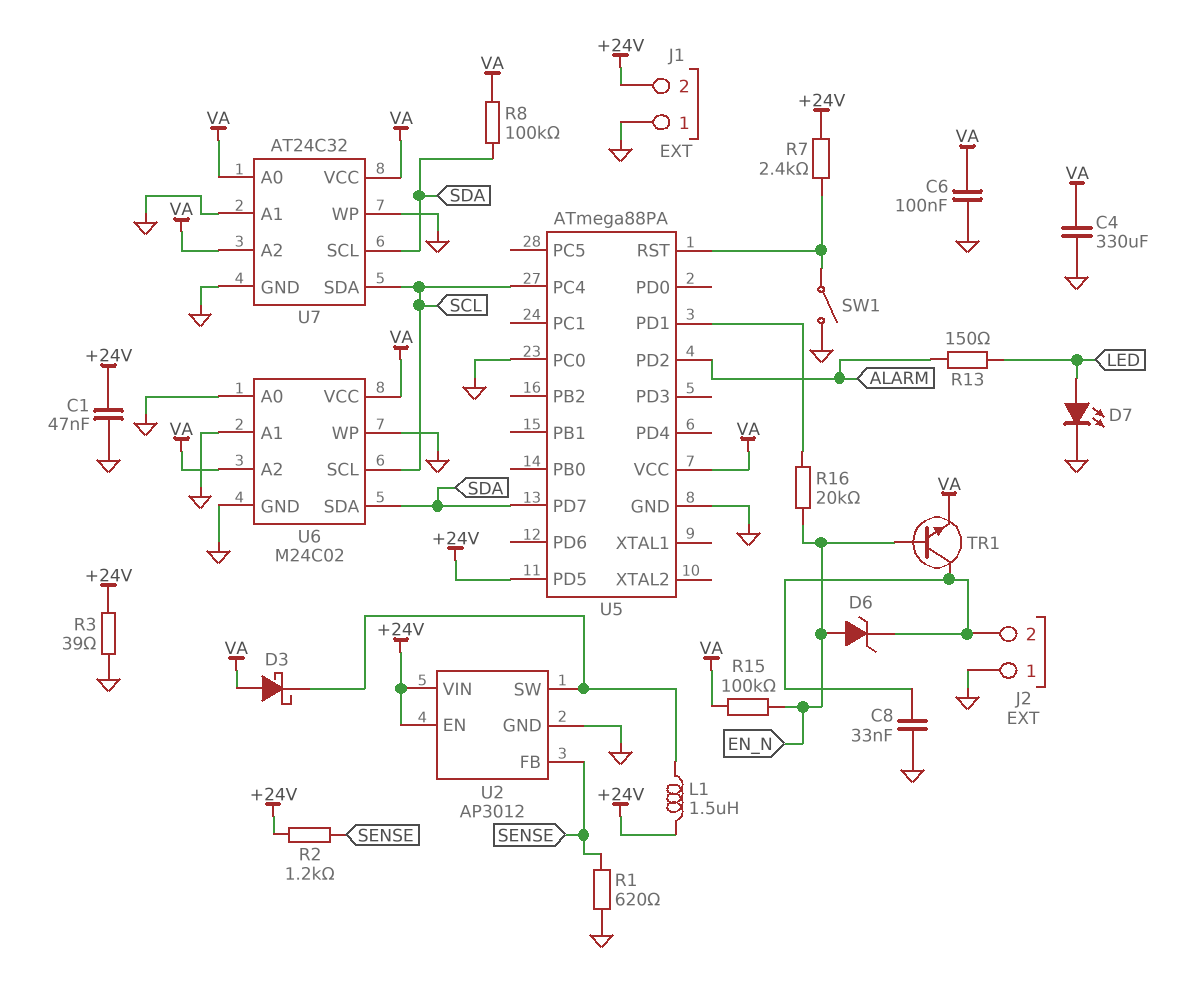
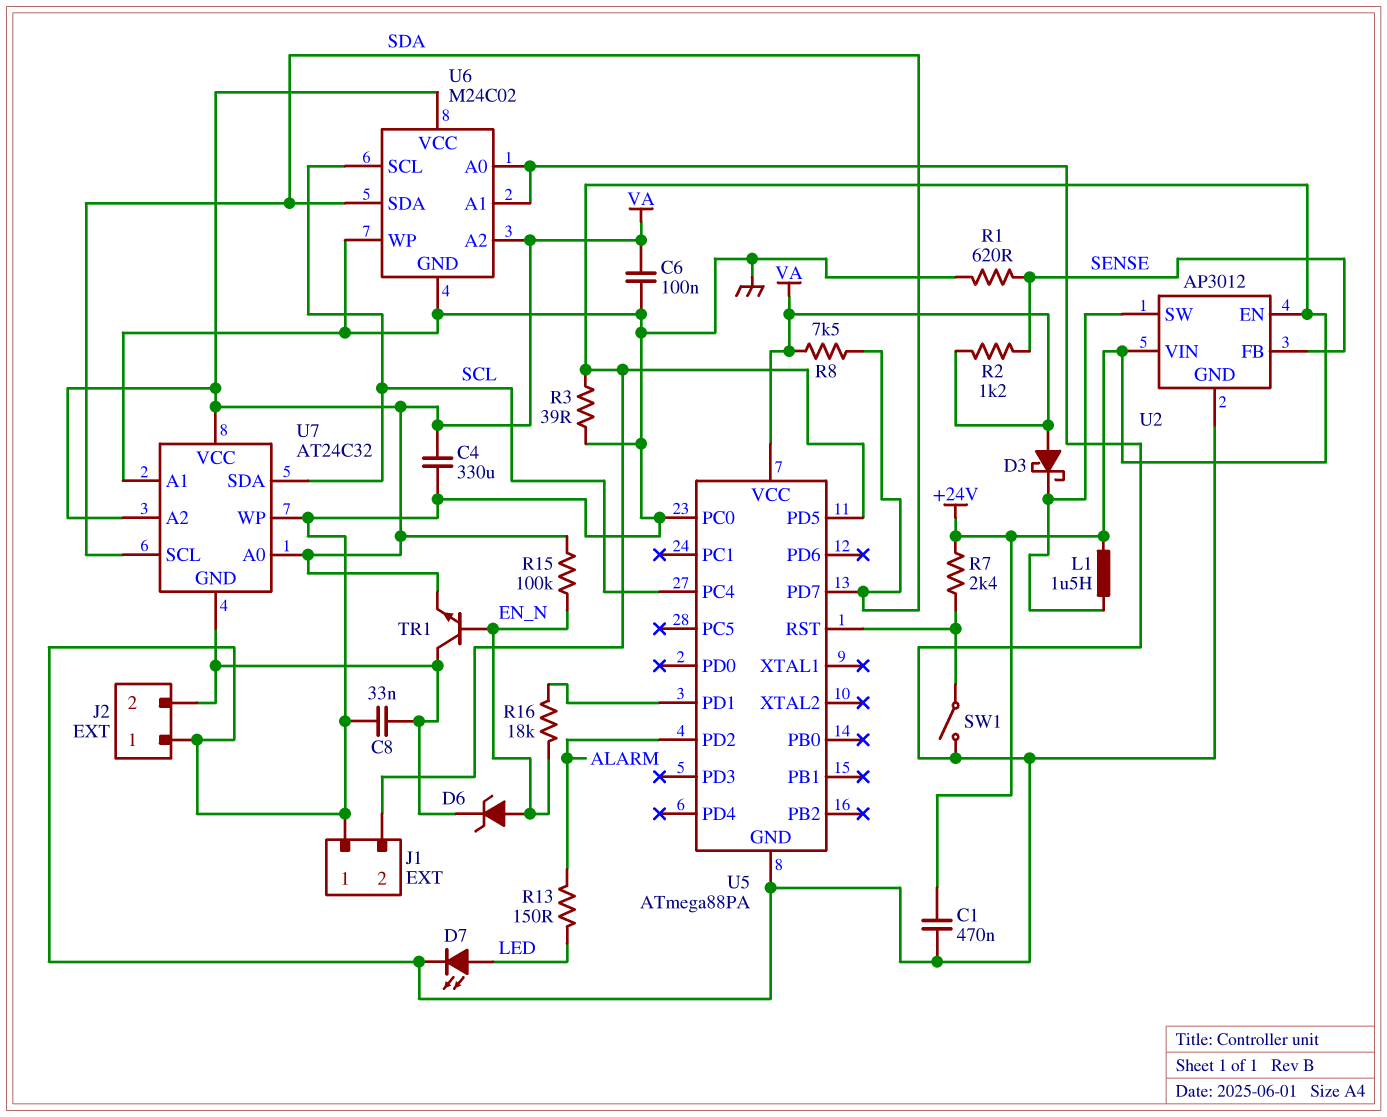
C1: 47nF (+24V, GND) -> 470nF (+24V, GND)
R2: 1.2k (+24V, SENSE) -> 1.2k (SENSE, VA)
R8: 100k (SDA, VA) -> 7.5k (SDA, VA)
R16: 20k (EN_N, U5/PD1) -> 18k (EN_N, U5/PD1)
U7 pin GND: GND -> J2/2

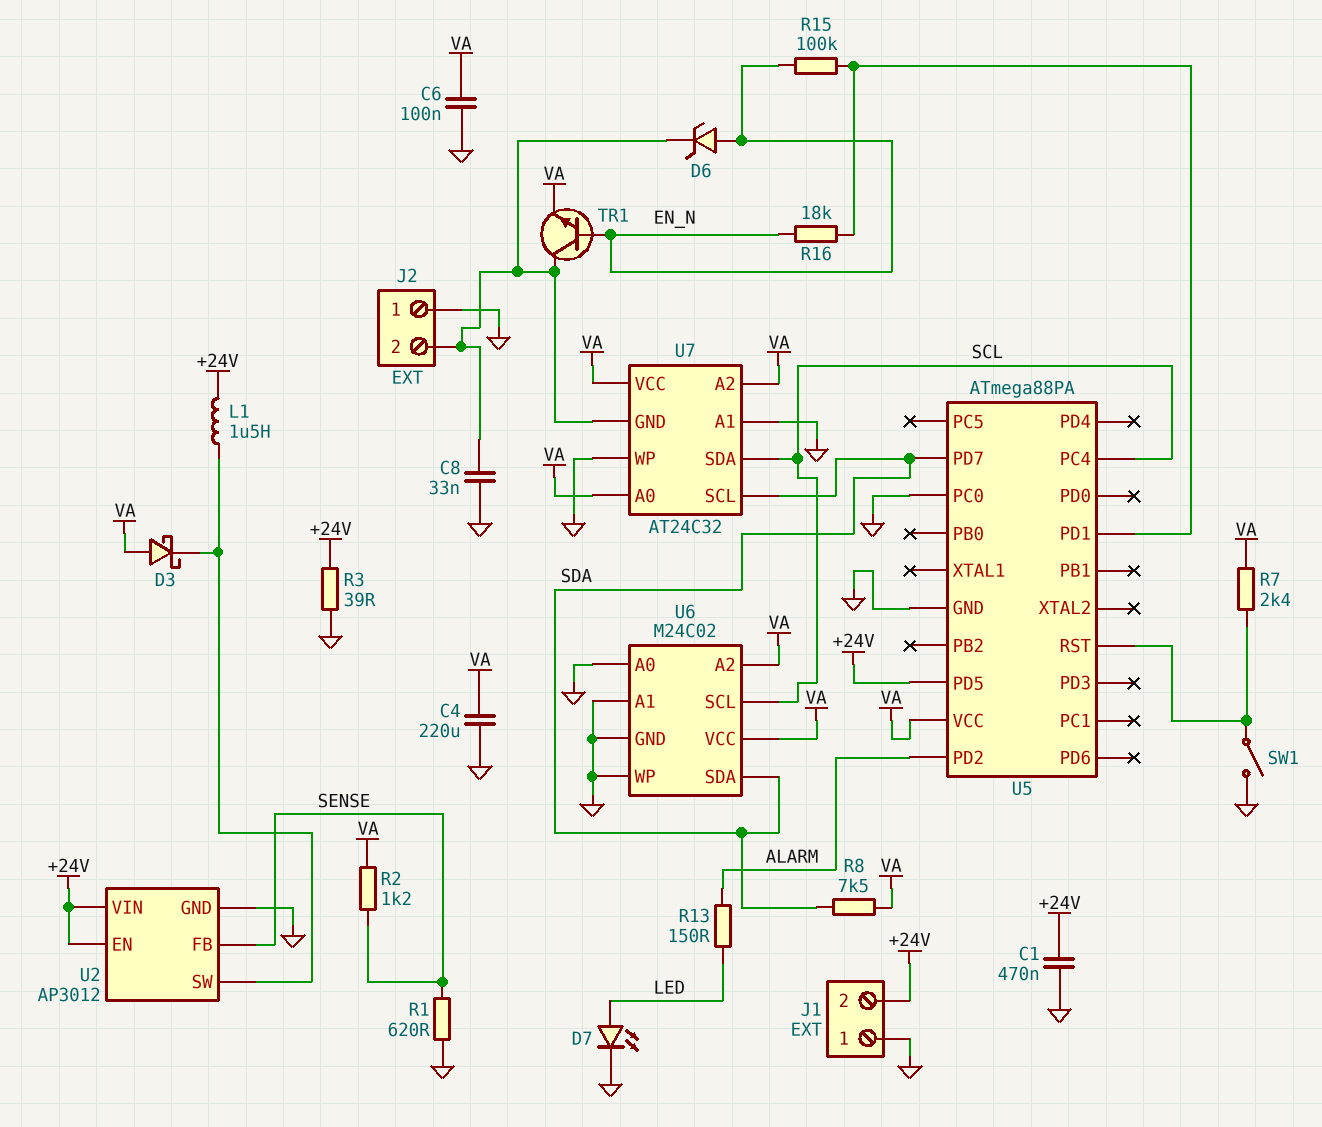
C4: 330uF (GND, VA) -> 220uF (GND, VA)
R7: 2.4k (+24V, U5/RST) -> 2.4k (U5/RST, VA)
R15: 100k (EN_N, VA) -> 100k (EN_N, U5/PD1)

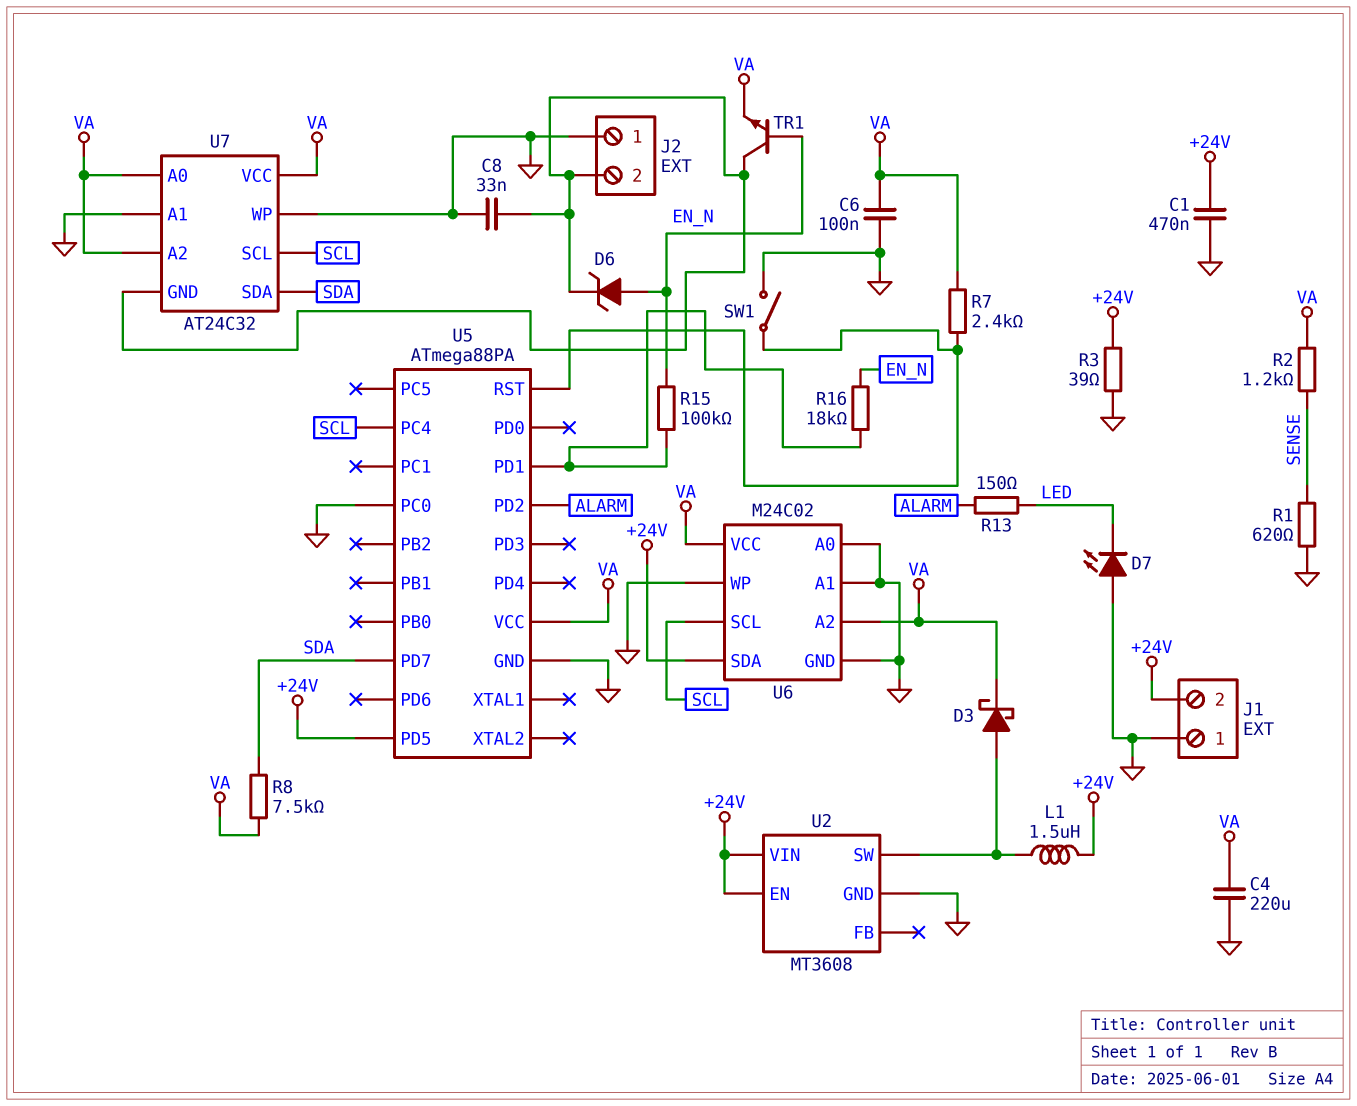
D3: schottky (A VA, K U2/SW) -> schottky (A U2/SW, K VA)
D7: LED (A LED, K GND) -> LED (A GND, K LED)
U2: AP3012 -> MT3608
U2 pin FB: SENSE -> none
U6 pin SDA: SDA -> +24V
U7 pin SCL: SDA -> SCL
U7 pin SDA: SCL -> SDA

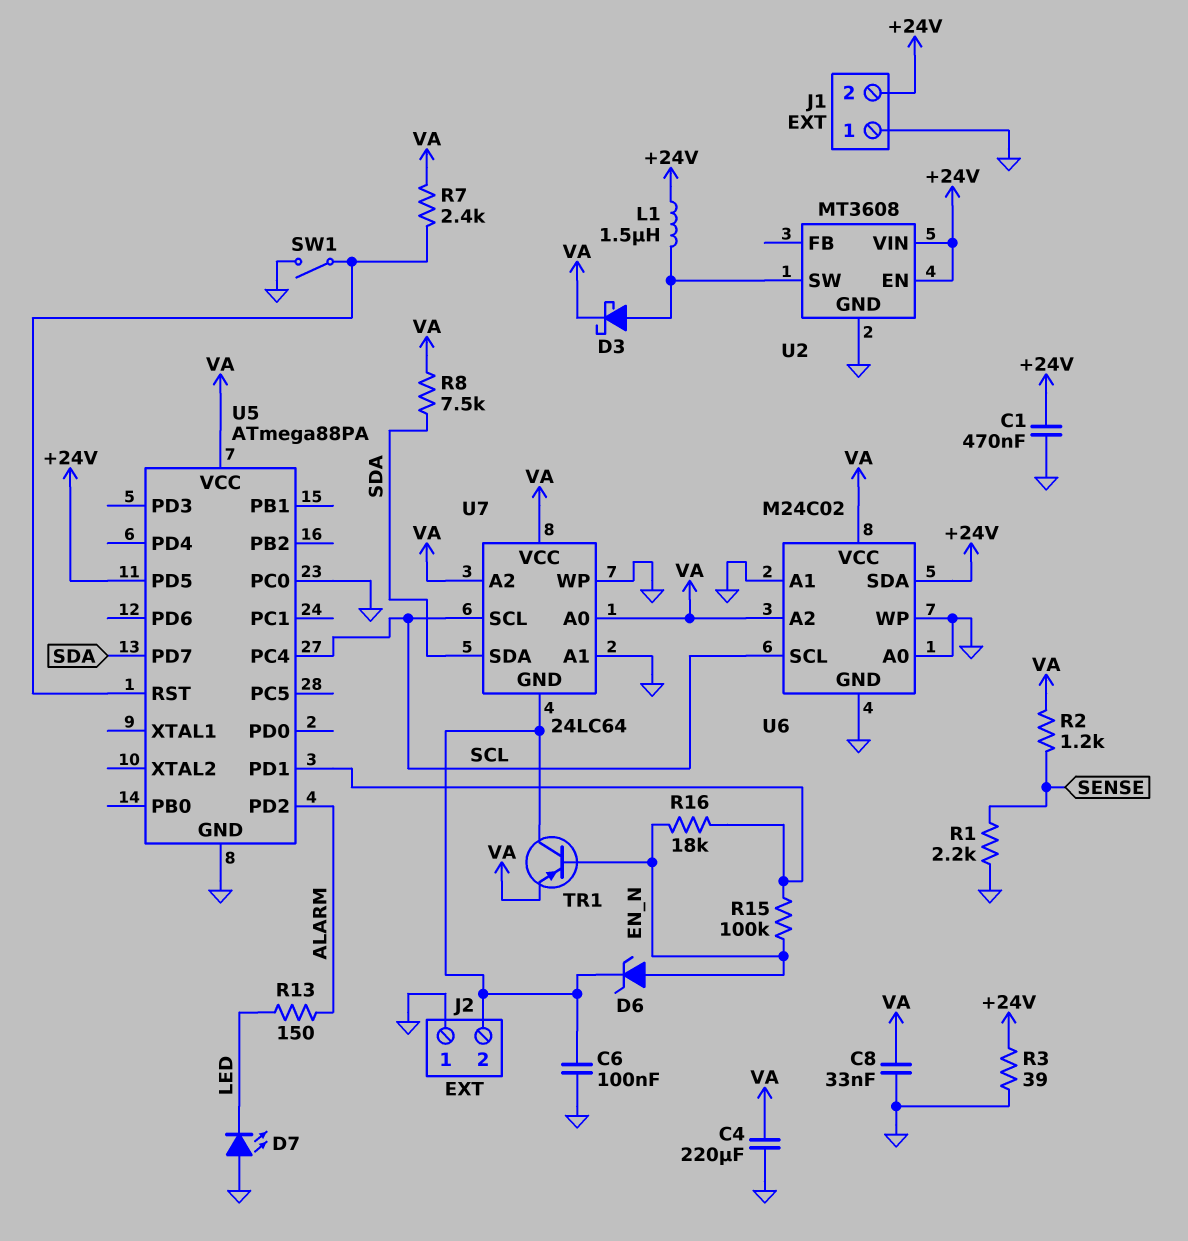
C6: 100nF (GND, VA) -> 100nF (GND, J2/2)
C8: 33nF (GND, J2/2) -> 33nF (GND, VA)
R1: 620 (GND, SENSE) -> 2.2k (GND, SENSE)
TR1: NPN (B EN_N, C J2/2, E VA) -> PNP (B EN_N, C J2/2, E VA)
U7: AT24C32 -> 24LC64

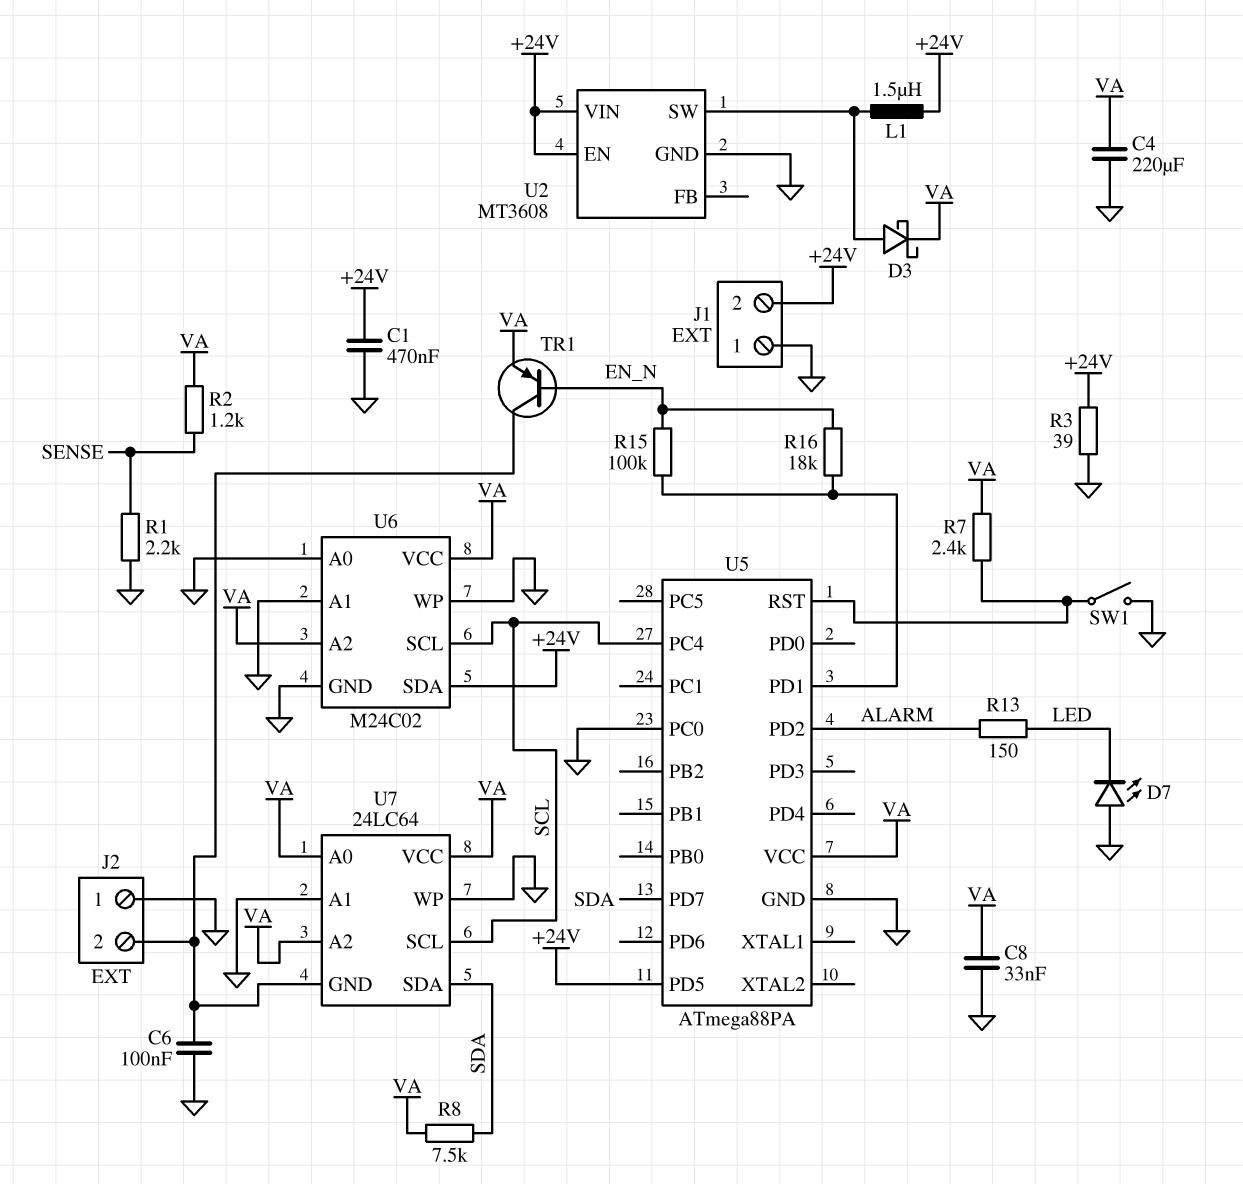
D6: zener (A EN_N, K J2/2) -> none

